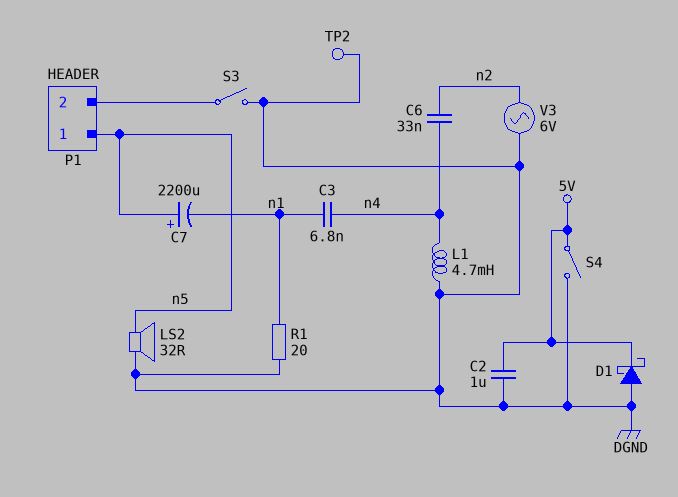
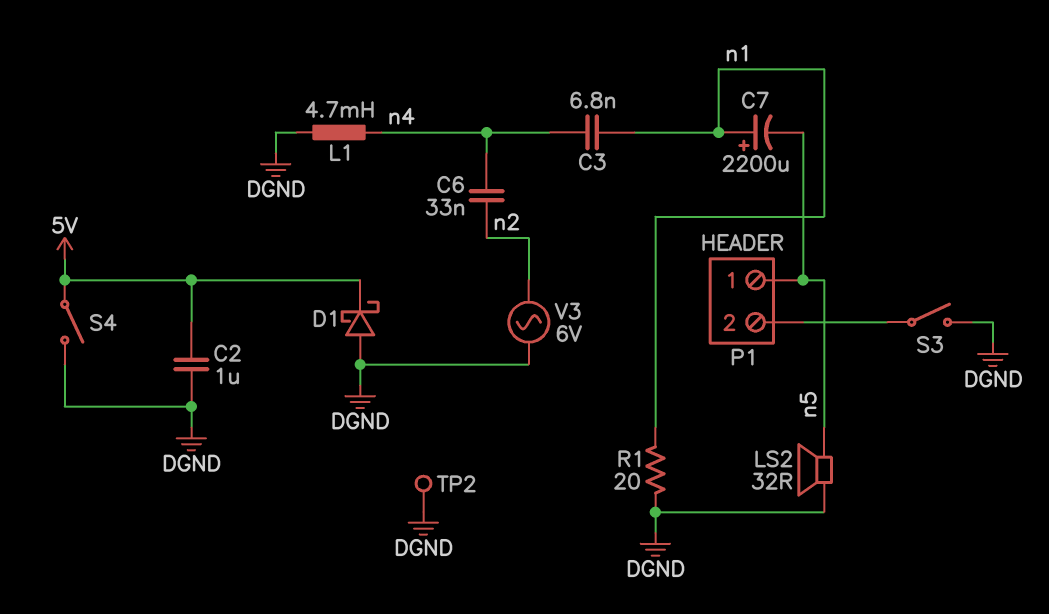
C7: 2200uF (plus n5, minus n1) -> 2200uF (plus n1, minus n5)

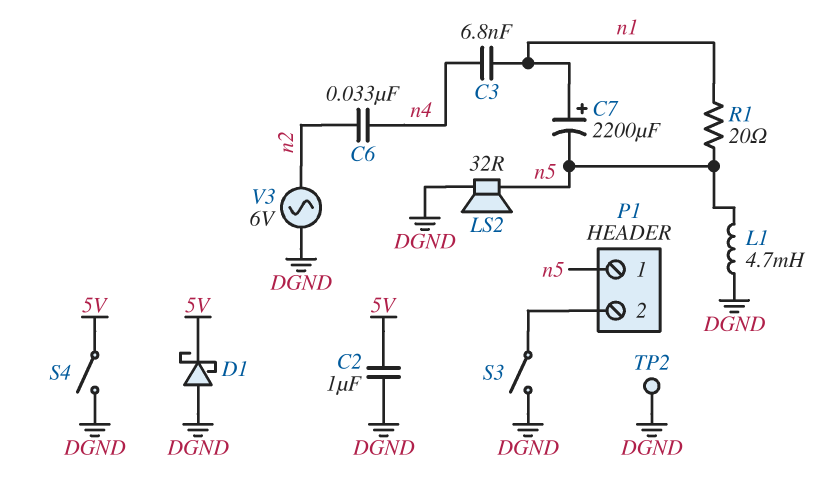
L1: 4.7mH (DGND, n4) -> 4.7mH (DGND, n5)
R1: 20 (DGND, n1) -> 20 (n1, n5)

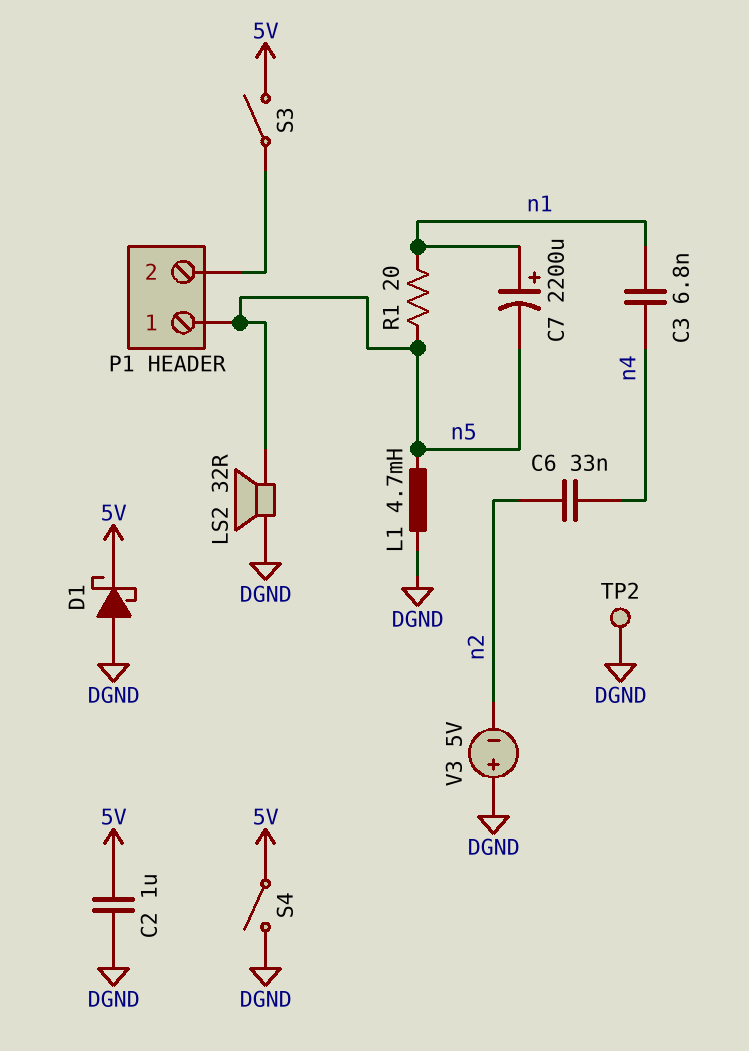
S3: switch (DGND, P1/2) -> switch (5V, P1/2)
V3: AC 6V (DGND, n2) -> 5V (plus DGND, minus n2)

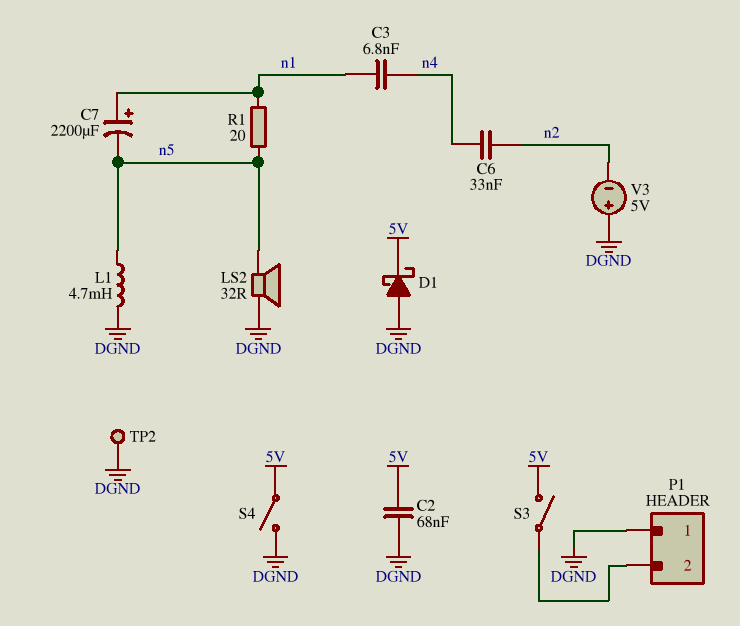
C2: 1uF (5V, DGND) -> 68nF (5V, DGND)
P1 pin 1: n5 -> DGND

